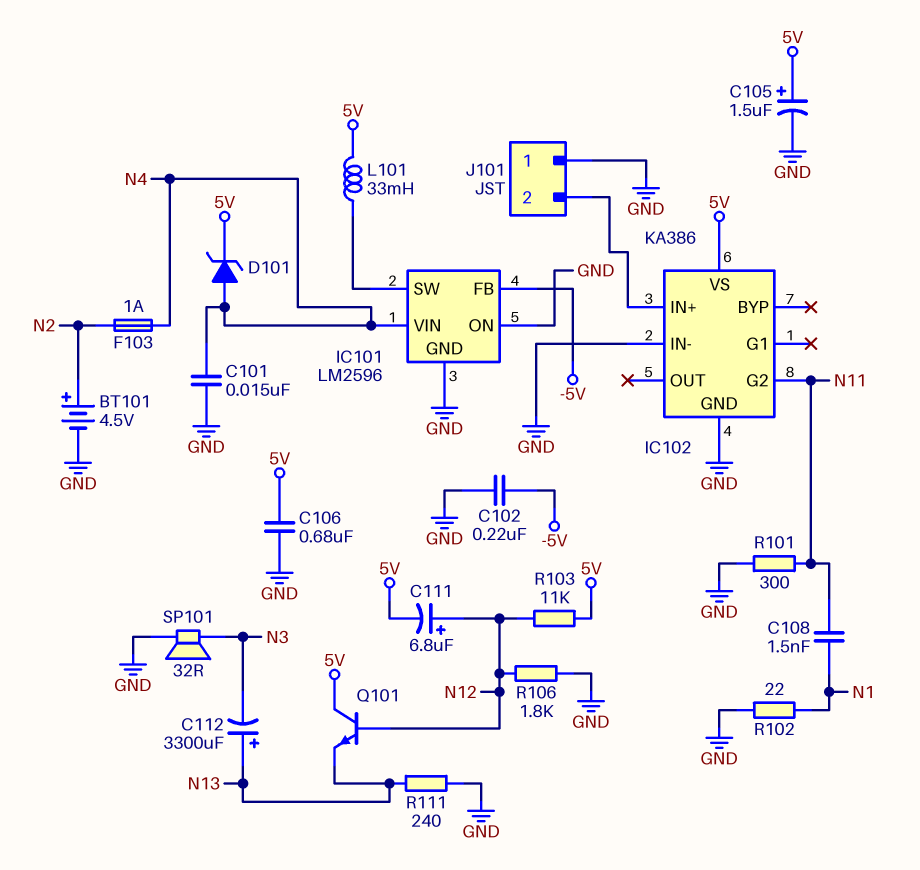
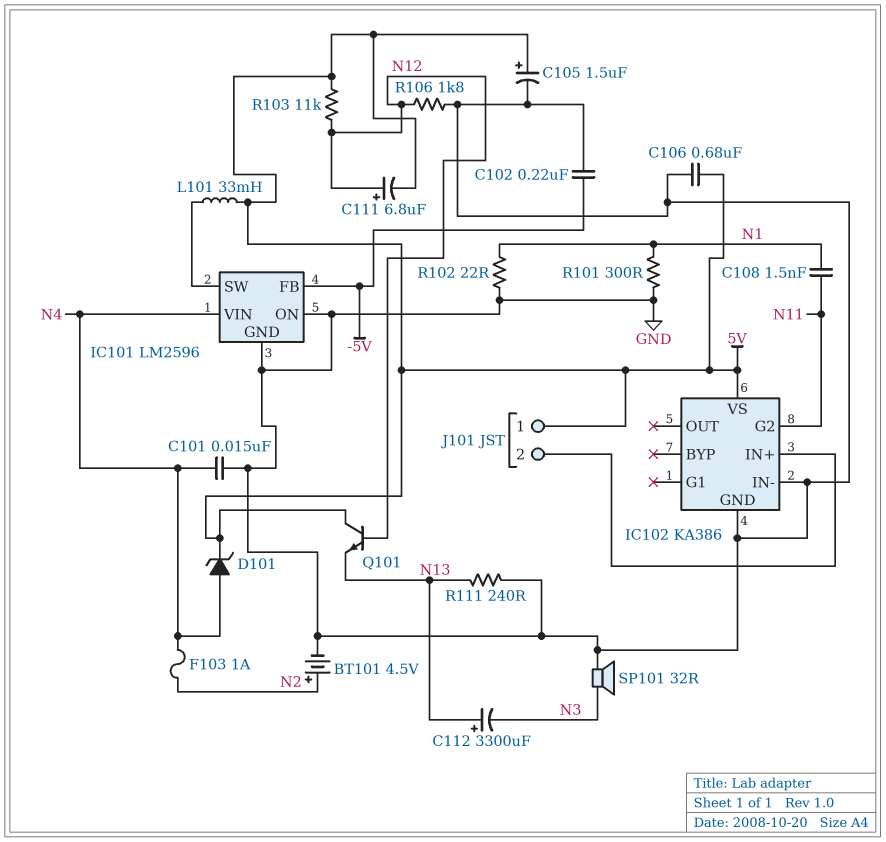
J101 pin 1: GND -> 5V
R101: 300 (GND, N11) -> 300 (GND, N1)

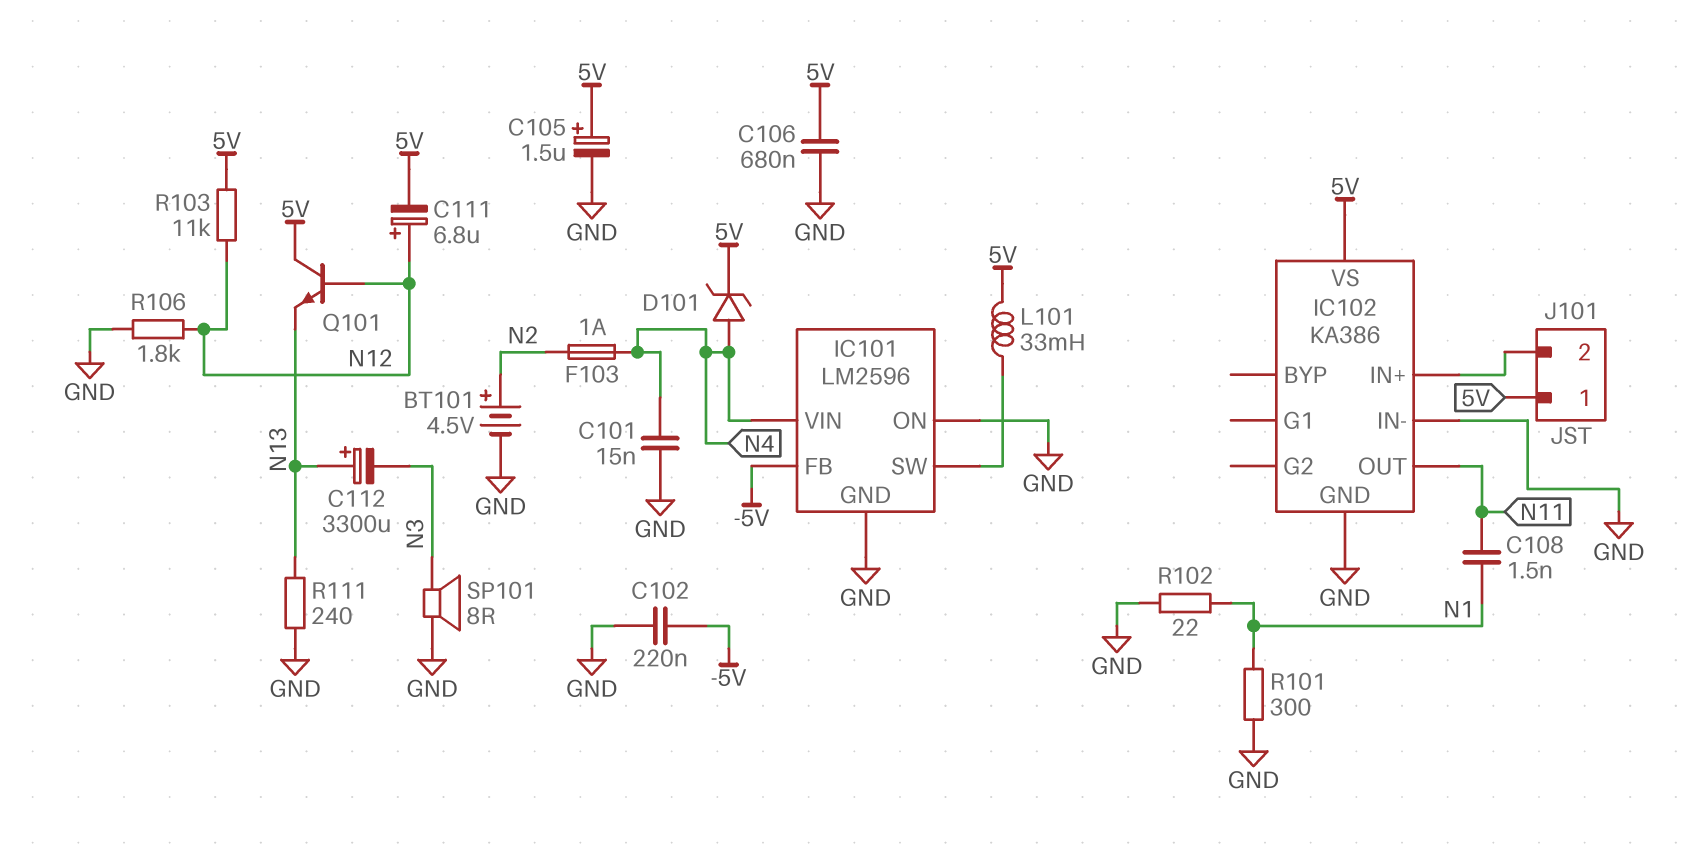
IC102 pin G2: N11 -> none
IC102 pin OUT: none -> N11
SP101: speaker 32R (GND, N3) -> speaker 8R (GND, N3)

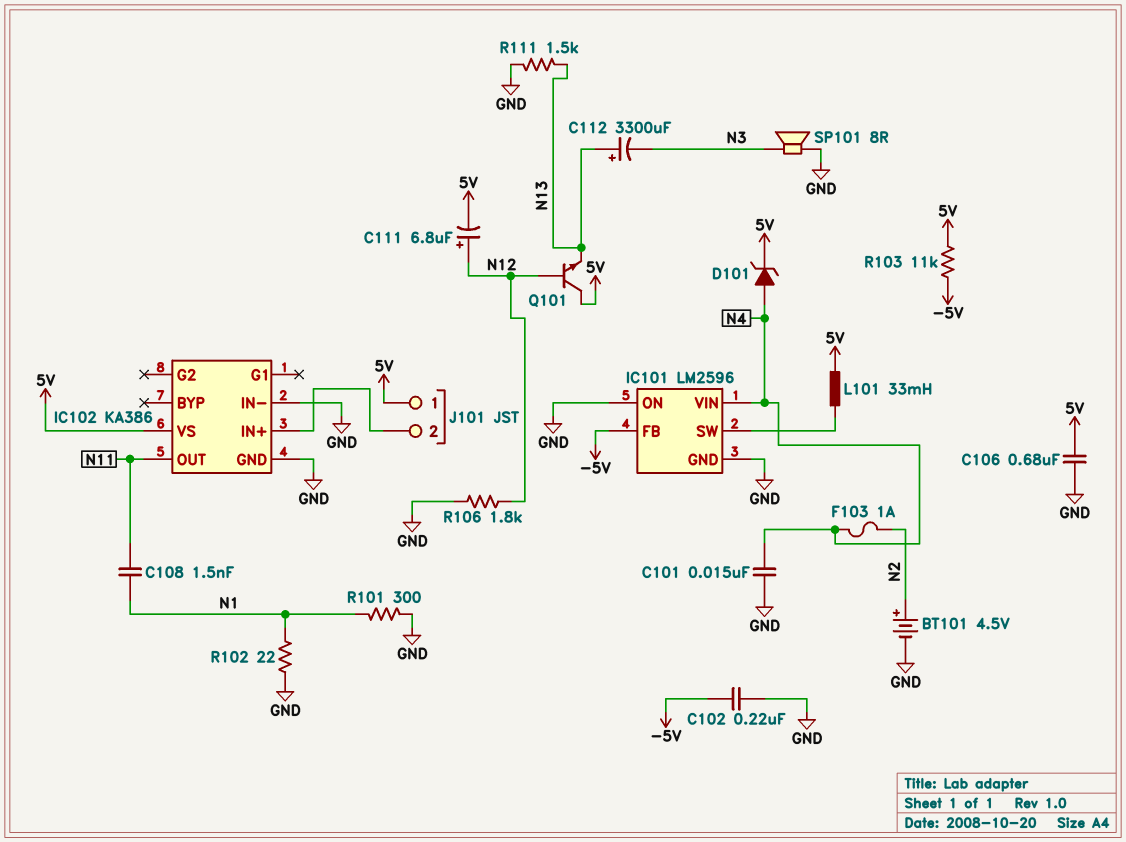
C105: 1.5uF (plus 5V, minus GND) -> none
R103: 11k (5V, N12) -> 11k (-5V, 5V)
R111: 240 (GND, N13) -> 1.5k (GND, N13)

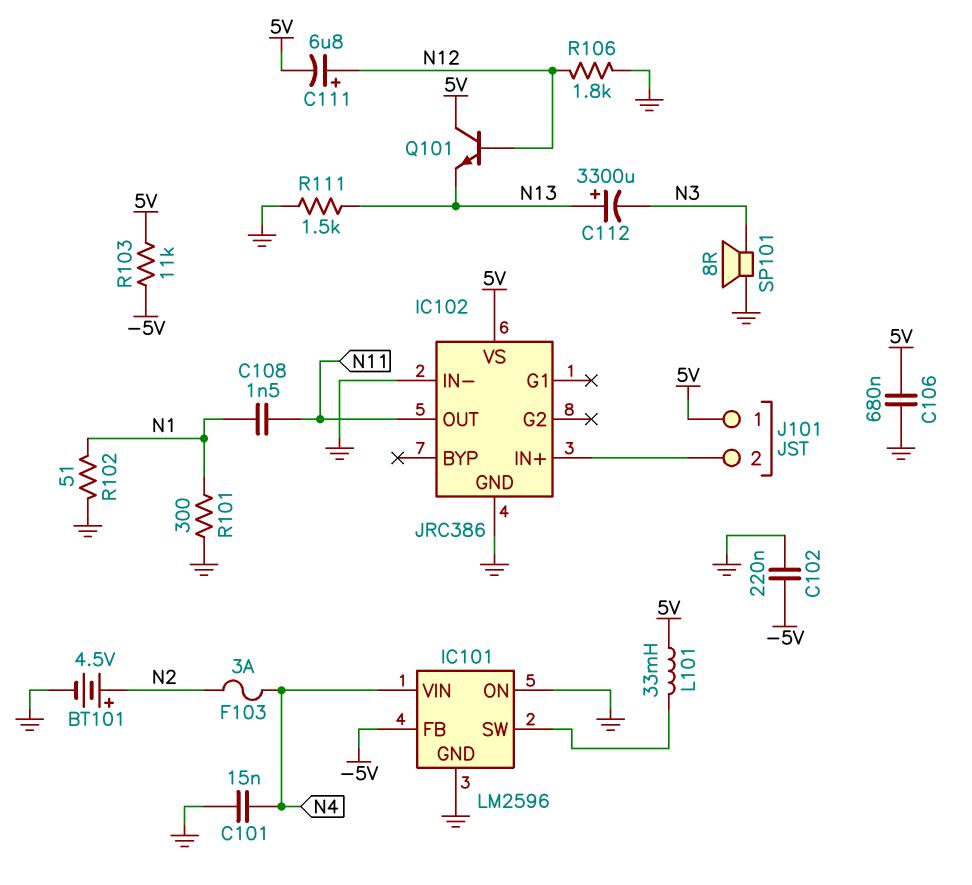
D101: zener (A N4, K 5V) -> none
F103: 1A (N2, N4) -> 3A (N2, N4)
IC102: KA386 -> JRC386
R102: 22 (GND, N1) -> 51 (GND, N1)

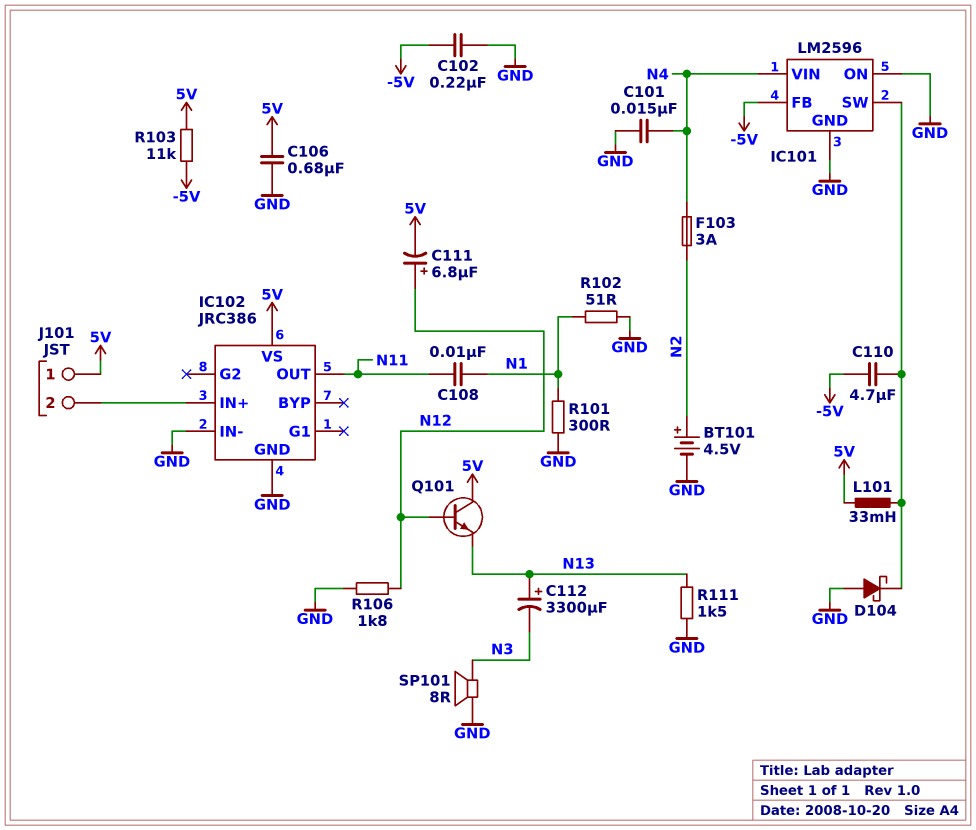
C108: 1.5nF (N1, N11) -> 10nF (N1, N11)
C110: none -> 4.7uF (-5V, IC101/SW)
D104: none -> schottky (A GND, K IC101/SW)

